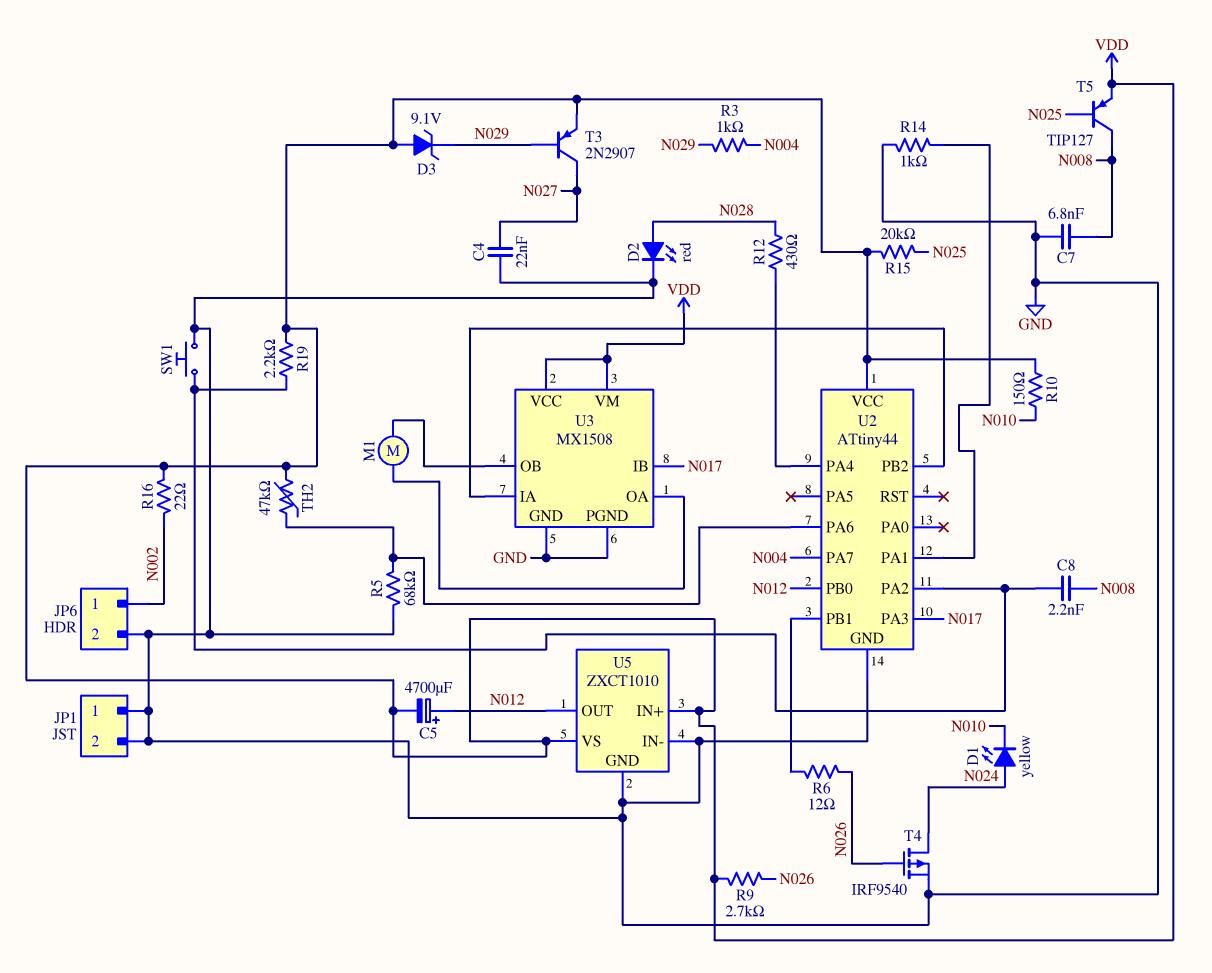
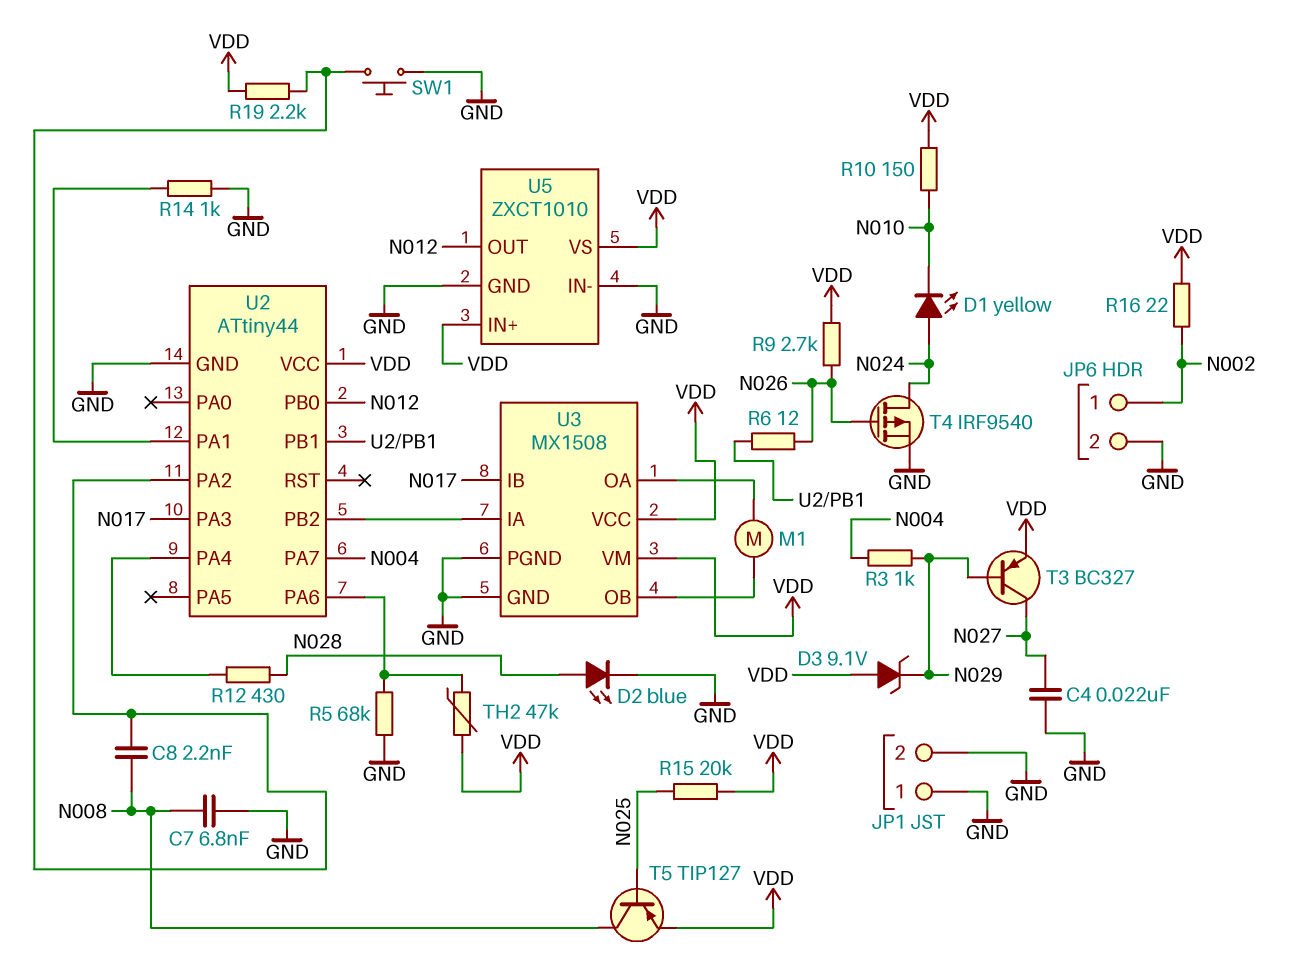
C5: 4700uF (plus N012, minus VDD) -> none
D2: LED red (A N028, K GND) -> LED blue (A N028, K GND)
T3: PNP 2N2907 (B N029, C N027, E VDD) -> PNP BC327 (B N029, C N027, E VDD)

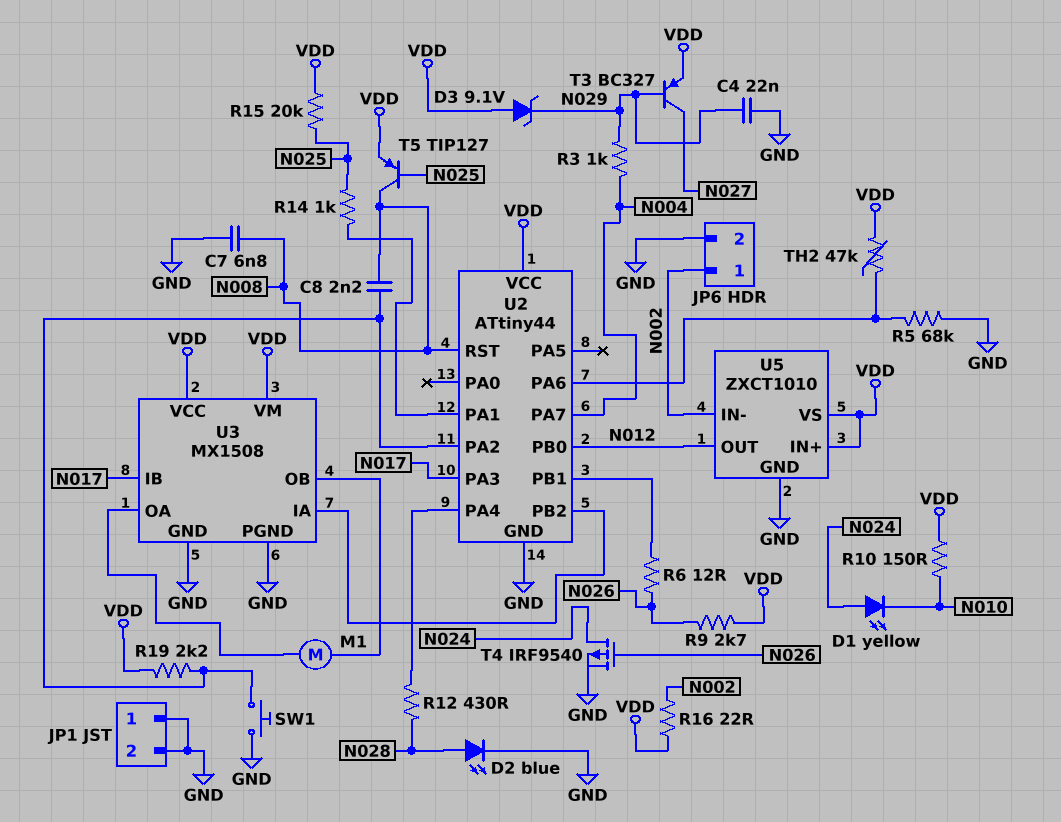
C4: 22nF (GND, N027) -> 22nF (GND, N029)
R14: 1k (GND, U2/PA1) -> 1k (N025, U2/PA1)
U2 pin RST: none -> N008
U5 pin IN-: GND -> N002

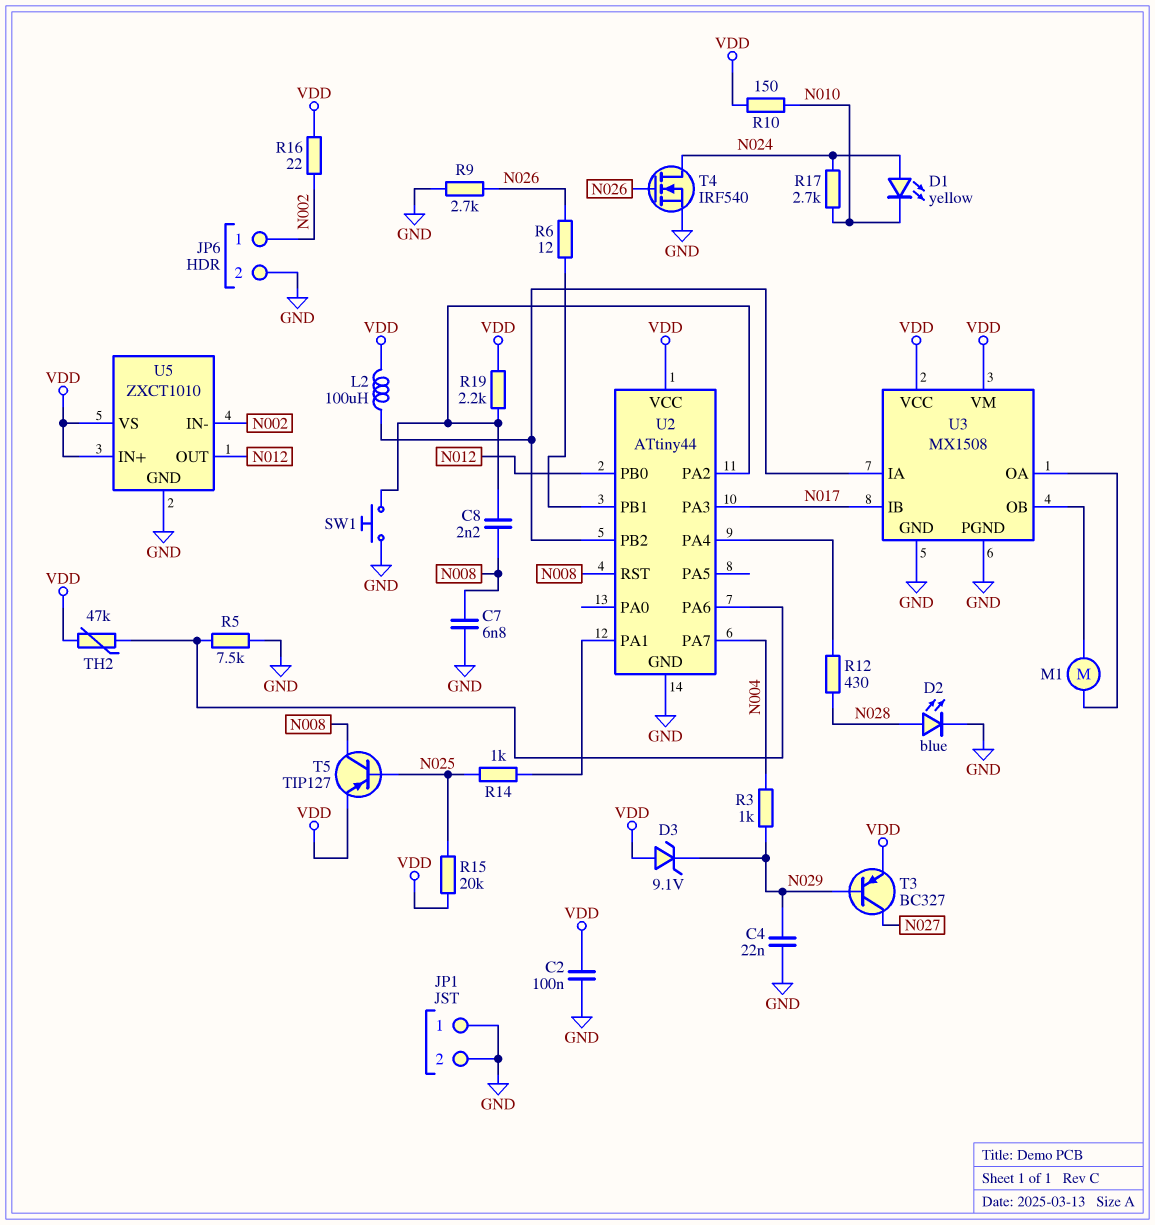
C2: none -> 100nF (GND, VDD)
L2: none -> 100uH (U2/PB2, VDD)
R5: 68k (GND, U2/PA6) -> 7.5k (GND, U2/PA6)
R9: 2.7k (N026, VDD) -> 2.7k (GND, N026)
R17: none -> 2.7k (N010, N024)
T4: PMOS IRF9540 (G N026, D N024, S GND) -> NMOS IRF540 (G N026, D N024, S GND)

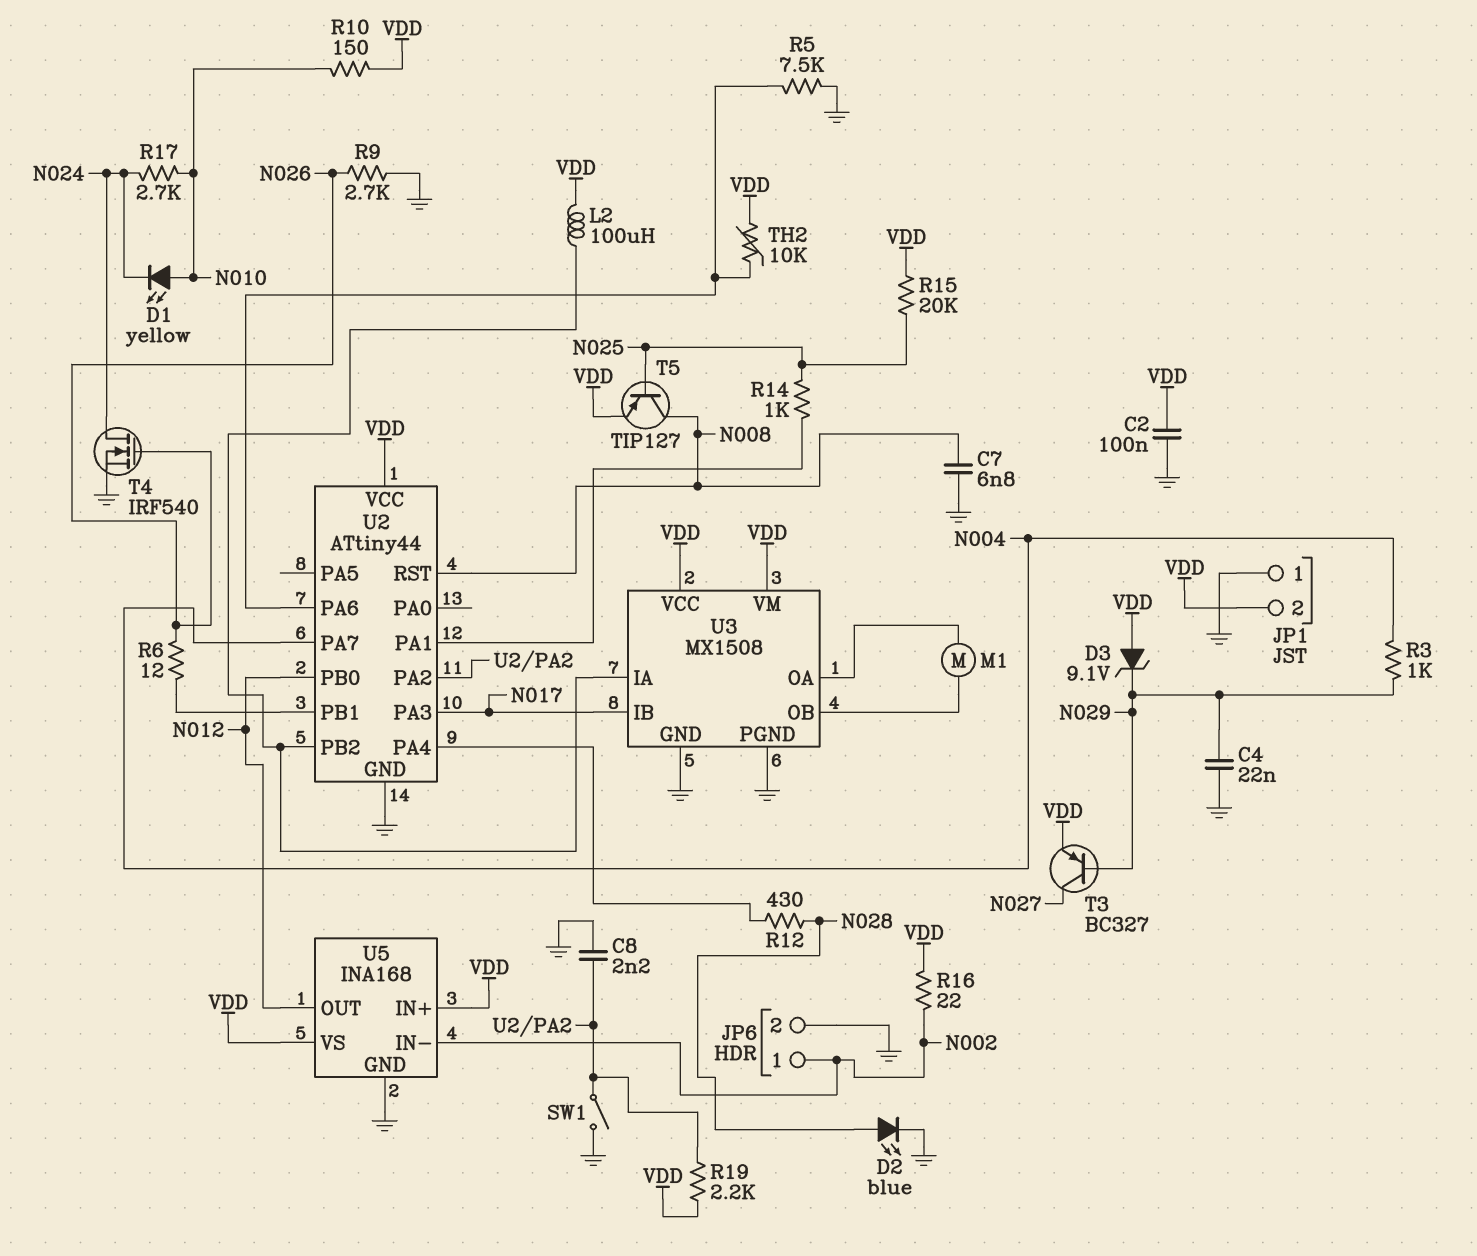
C8: 2.2nF (N008, U2/PA2) -> 2.2nF (GND, U2/PA2)
D1: LED yellow (A N024, K N010) -> LED yellow (A N010, K N024)
JP1 pin 2: GND -> VDD
SW1: button (GND, U2/PA2) -> switch (GND, U2/PA2)
TH2: 47k (U2/PA6, VDD) -> 10k (U2/PA6, VDD)
U5: ZXCT1010 -> INA168

